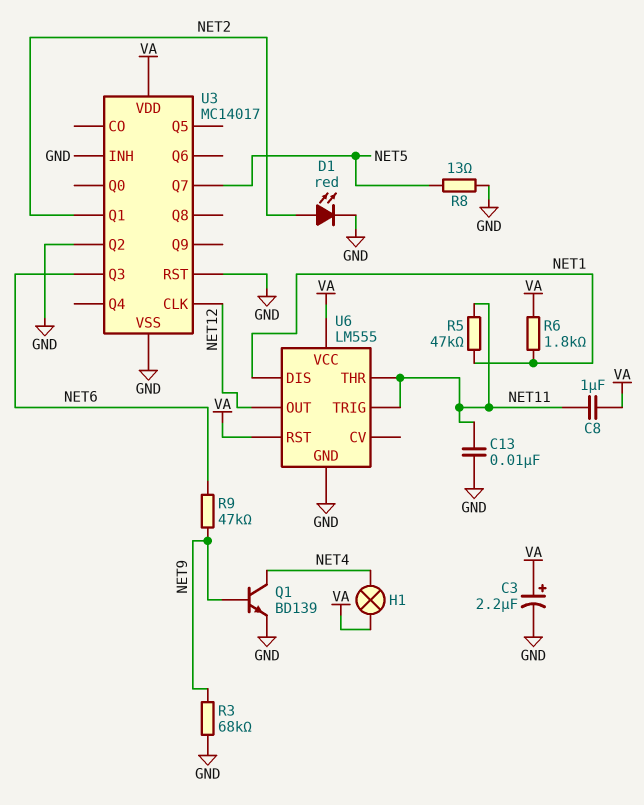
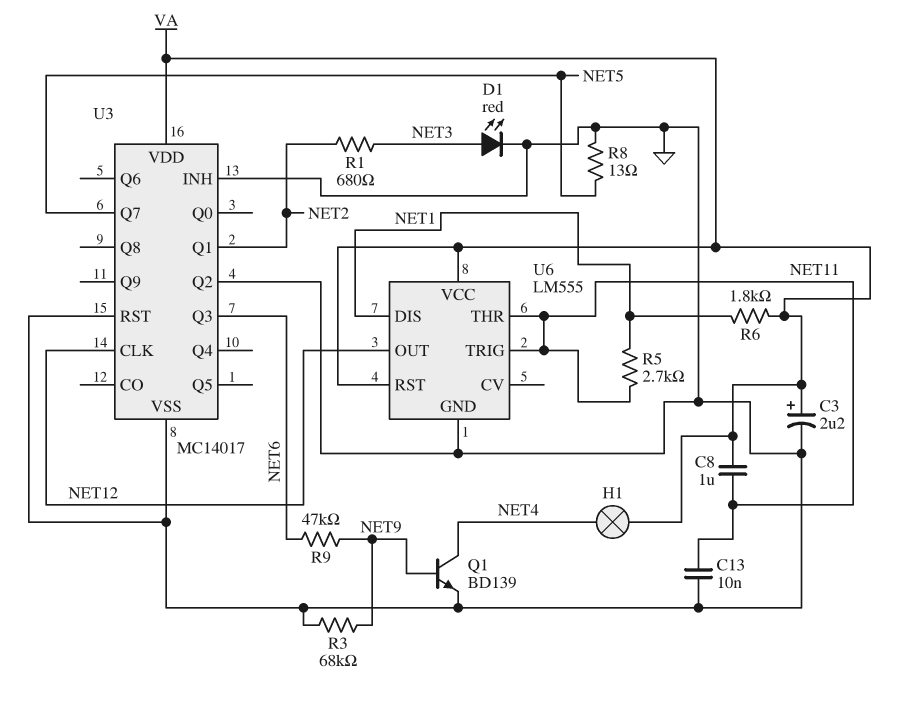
D1: LED red (A NET2, K GND) -> LED red (A NET3, K GND)
R1: none -> 680 (NET2, NET3)
R5: 47k (NET1, NET11) -> 2.7k (NET1, NET11)

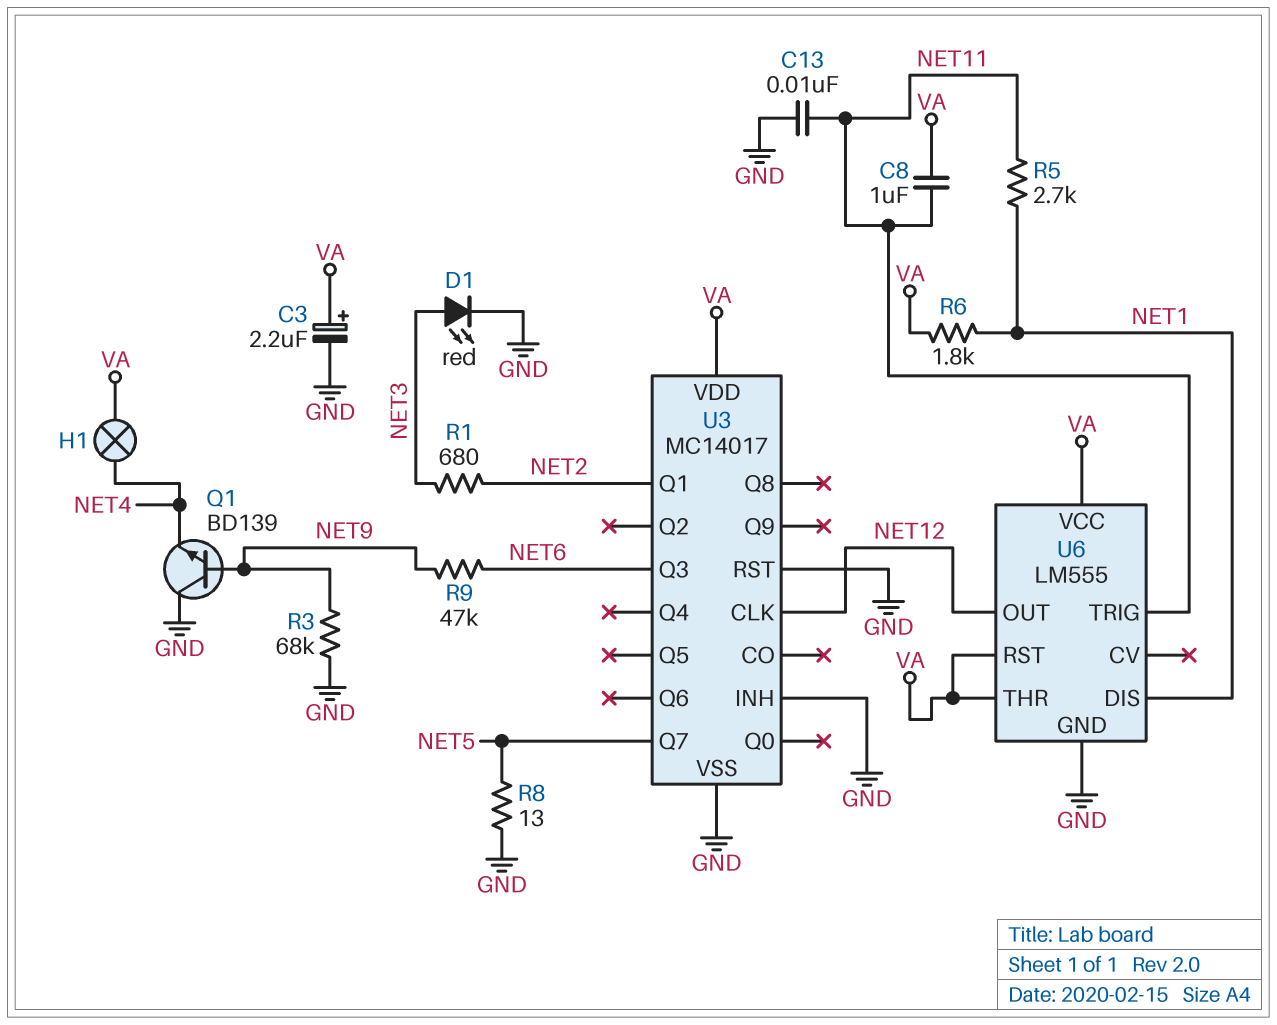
Q1: NPN BD139 (B NET9, C NET4, E GND) -> NPN BD139 (B NET9, C GND, E NET4)
U3 pin Q2: GND -> none
U6 pin THR: NET11 -> VA

